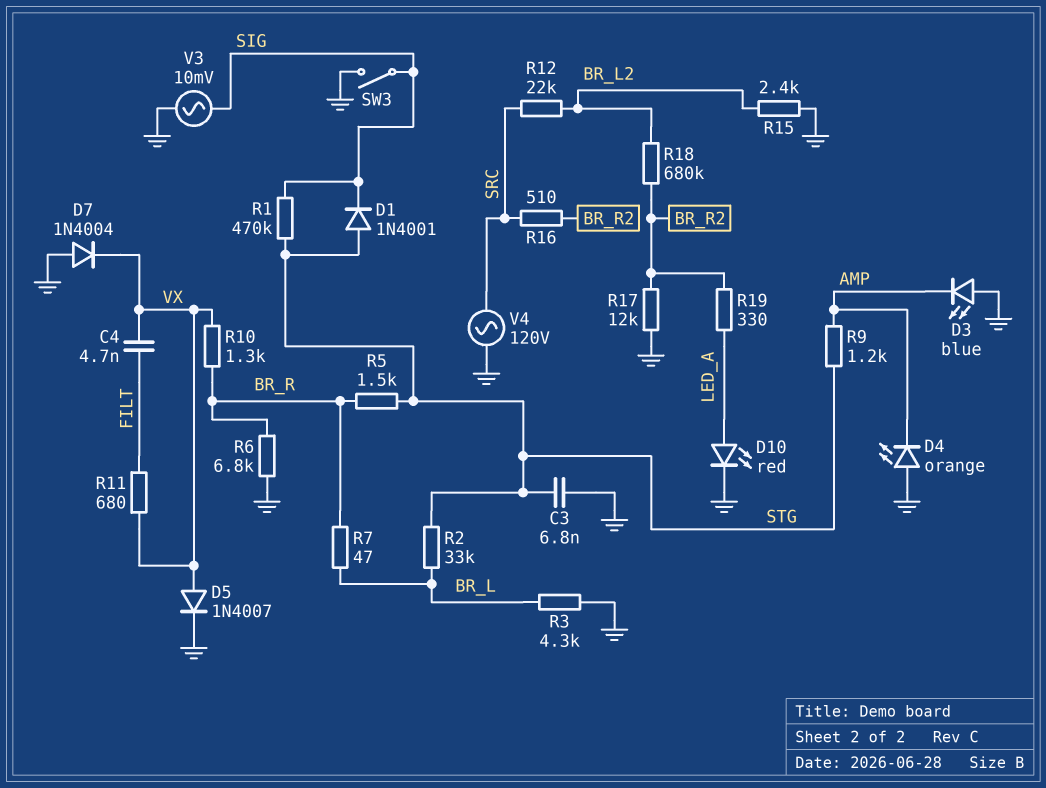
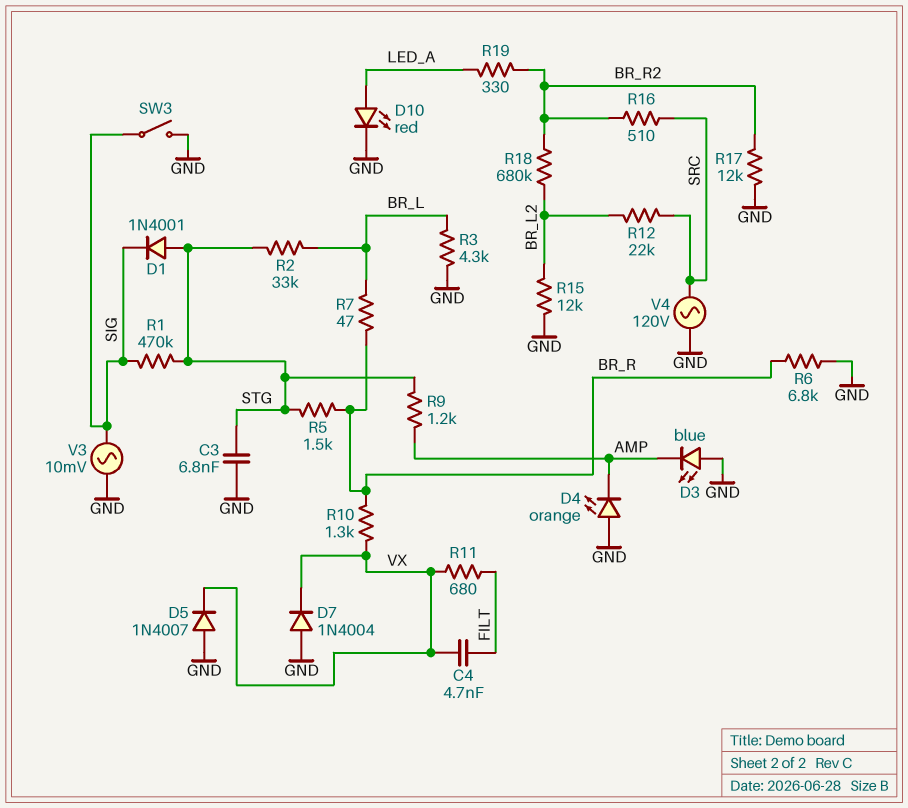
D5: diode 1N4007 (A VX, K GND) -> diode 1N4007 (A GND, K VX)
R15: 2.4k (BR_L2, GND) -> 12k (BR_L2, GND)

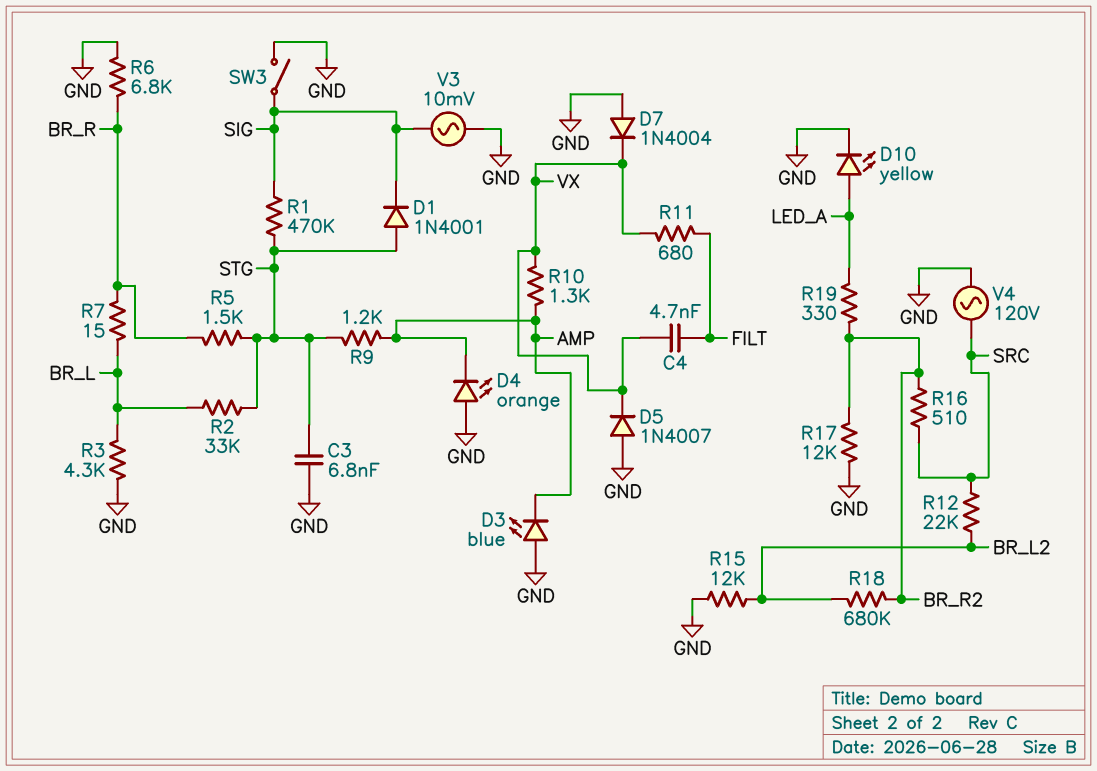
D10: LED red (A LED_A, K GND) -> LED yellow (A LED_A, K GND)
R7: 47 (BR_L, BR_R) -> 15 (BR_L, BR_R)
R10: 1.3k (BR_R, VX) -> 1.3k (AMP, VX)

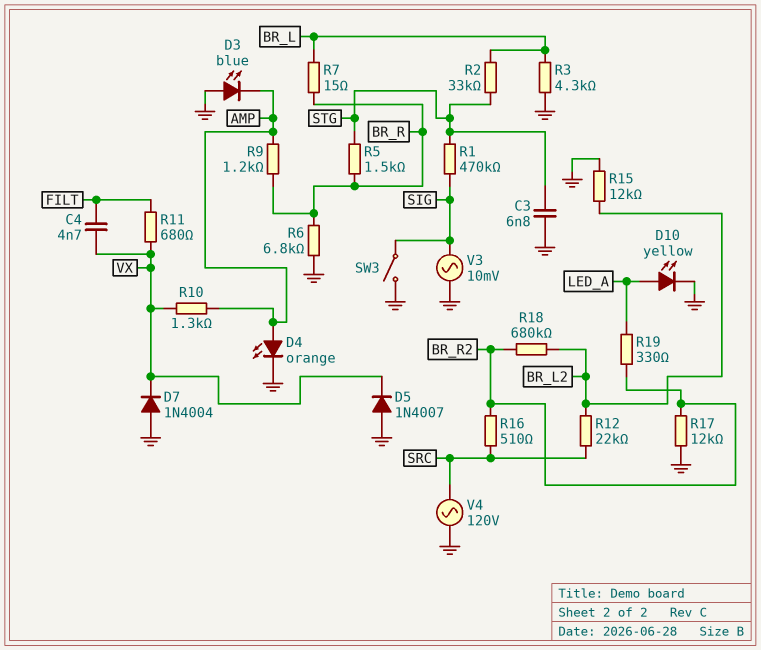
D1: diode 1N4001 (A STG, K SIG) -> none
D4: LED orange (A GND, K AMP) -> LED orange (A AMP, K GND)
R9: 1.2k (AMP, STG) -> 1.2k (AMP, BR_R)

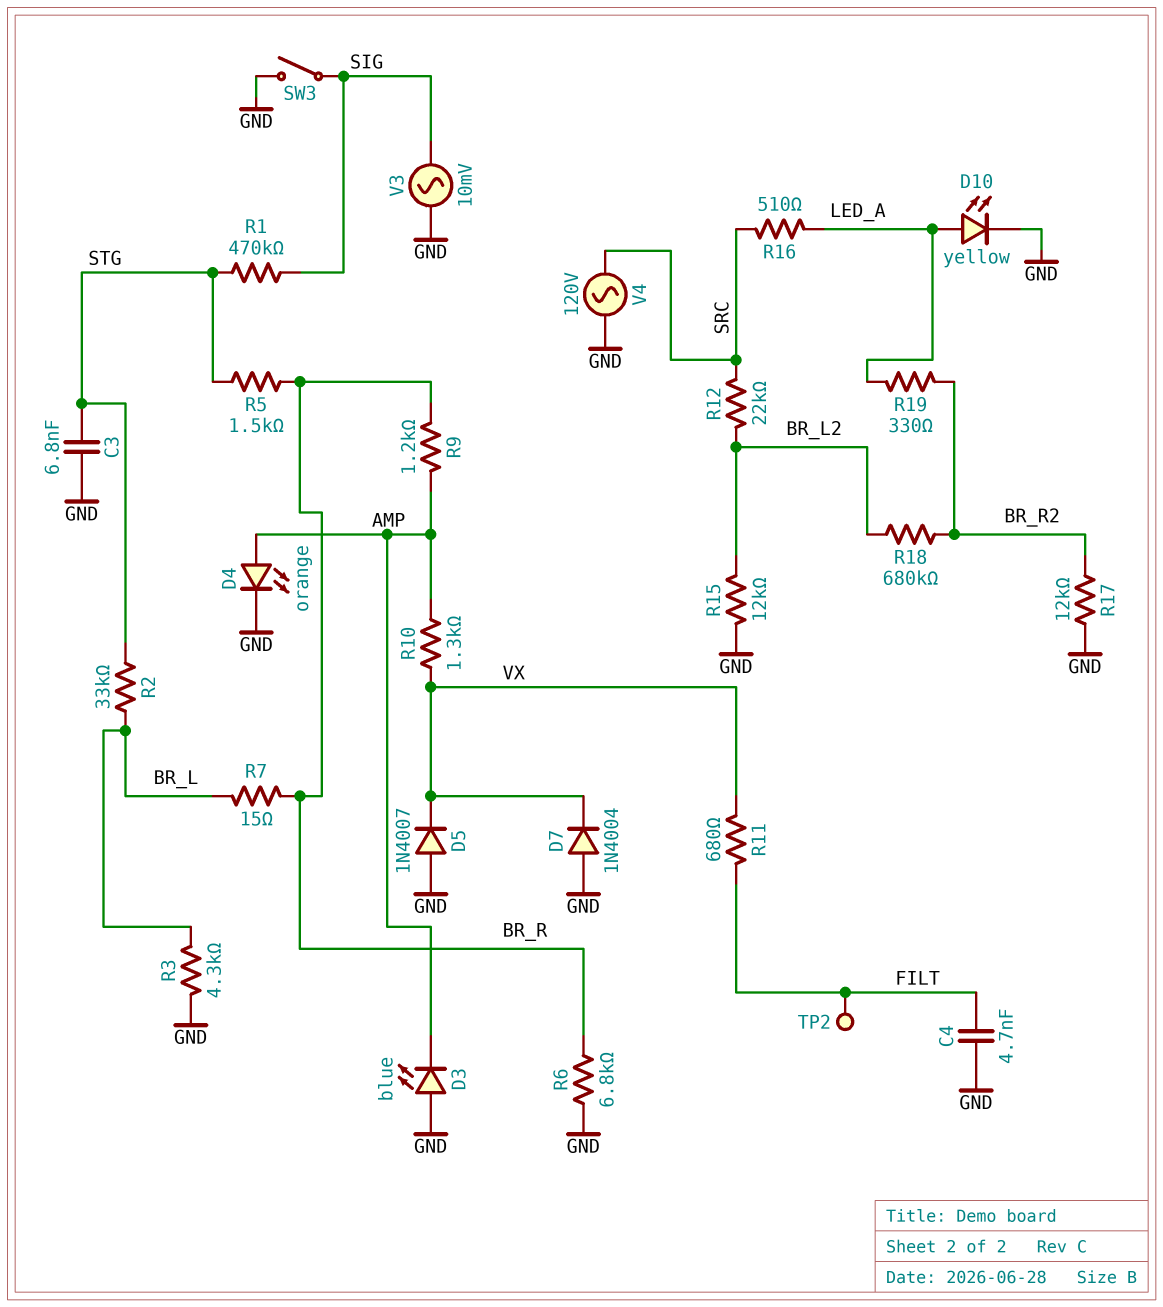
C4: 4.7nF (FILT, VX) -> 4.7nF (FILT, GND)
R16: 510 (BR_R2, SRC) -> 510 (LED_A, SRC)
TP2: none -> test point (FILT)

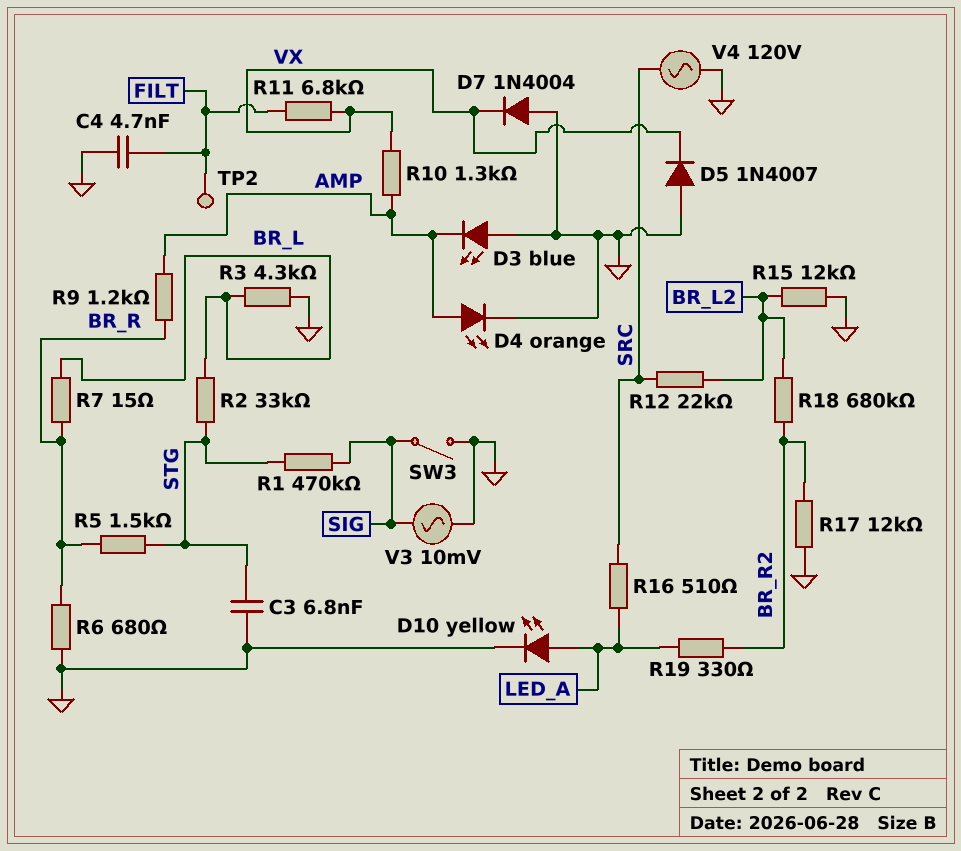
R6: 6.8k (BR_R, GND) -> 680 (BR_R, GND)
R11: 680 (FILT, VX) -> 6.8k (FILT, VX)

